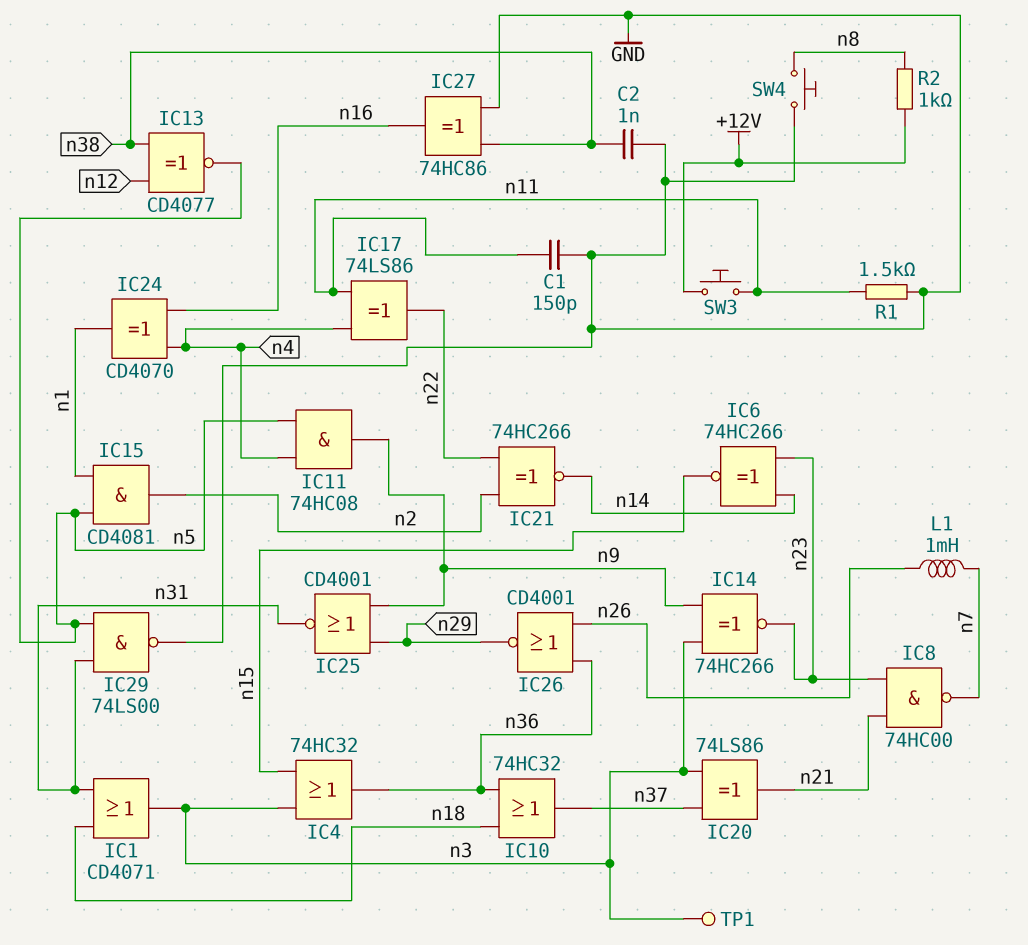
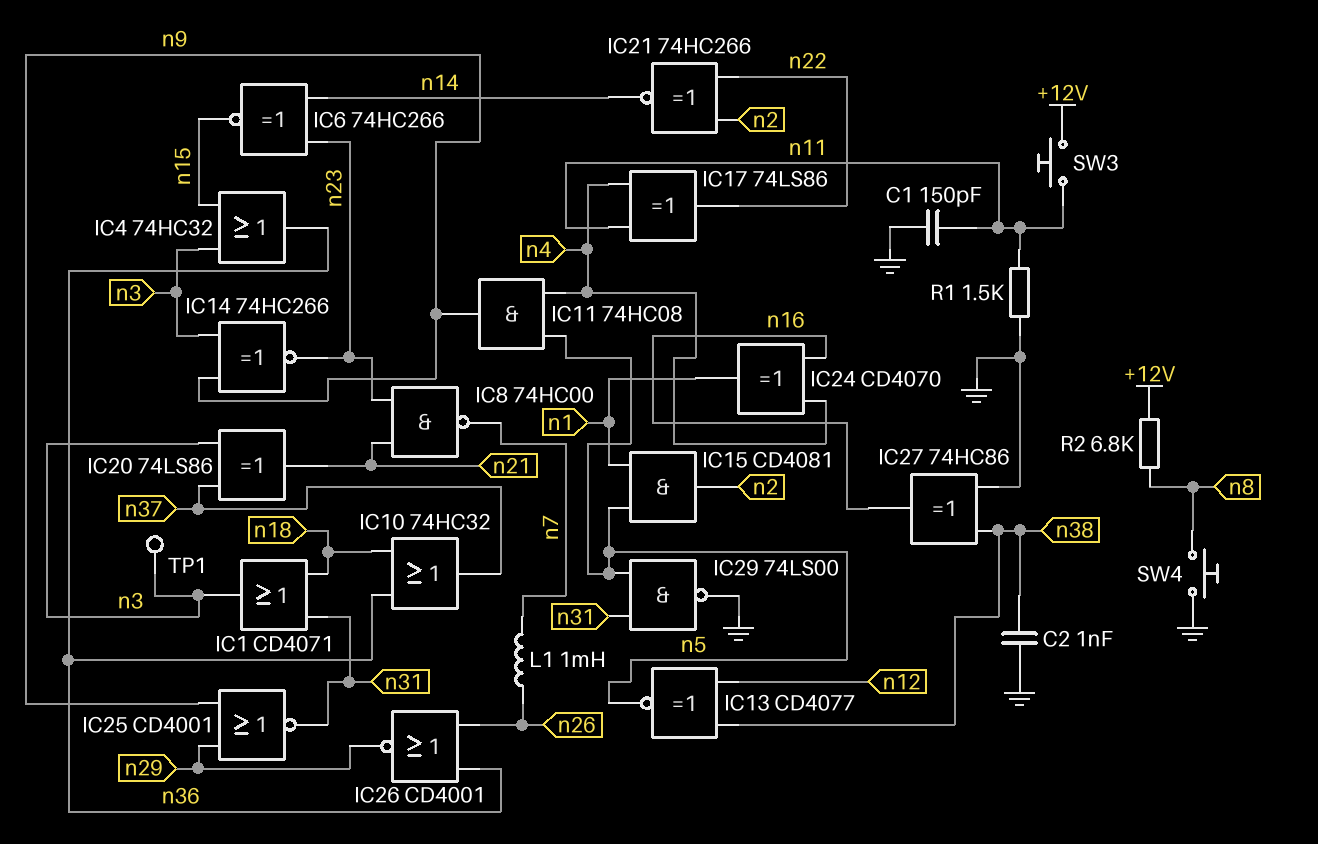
R2: 1k (+12V, n8) -> 6.8k (+12V, n8)

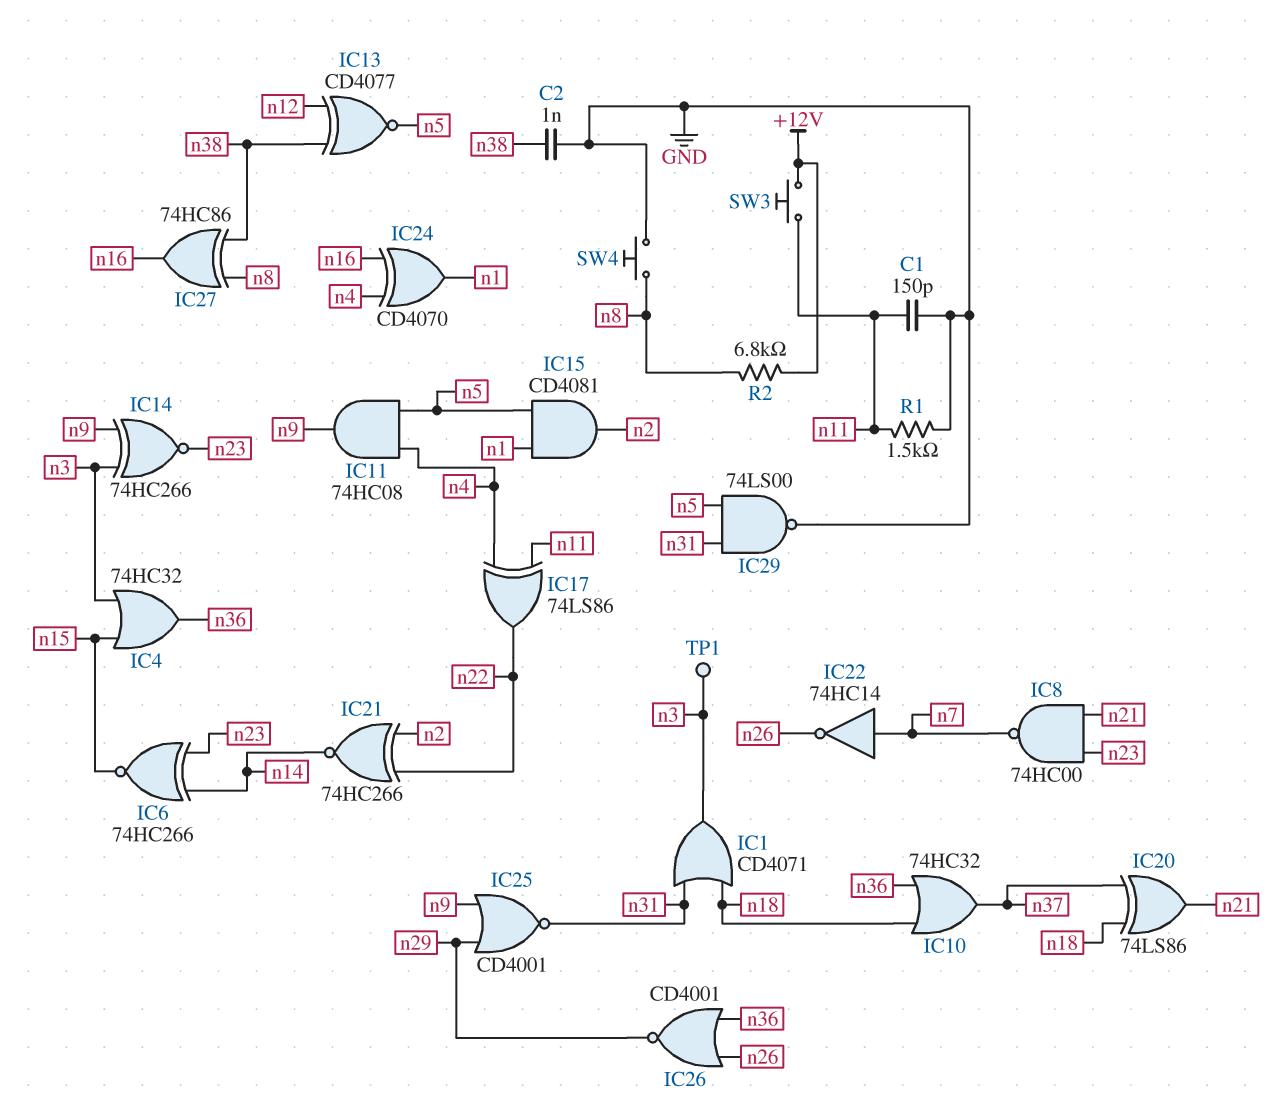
IC20: XOR 74LS86 (in n3, in n37, out n21) -> XOR 74LS86 (in n18, in n37, out n21)
IC22: none -> NOT 74HC14 (in n7, out n26)
IC27: XOR 74HC86 (in GND, in n38, out n16) -> XOR 74HC86 (in n8, in n38, out n16)
L1: 1mH (n7, n26) -> none

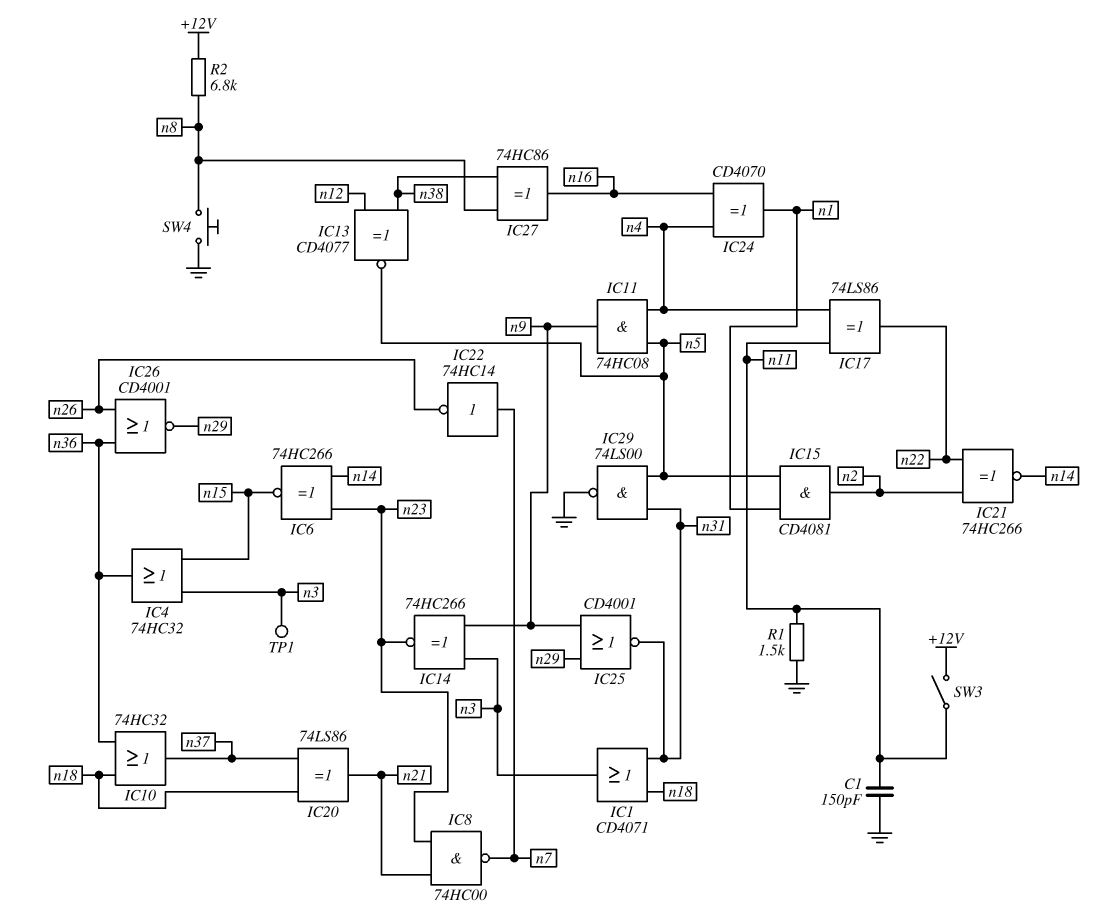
C2: 1nF (GND, n38) -> none
SW3: button (+12V, n11) -> switch (+12V, n11)

